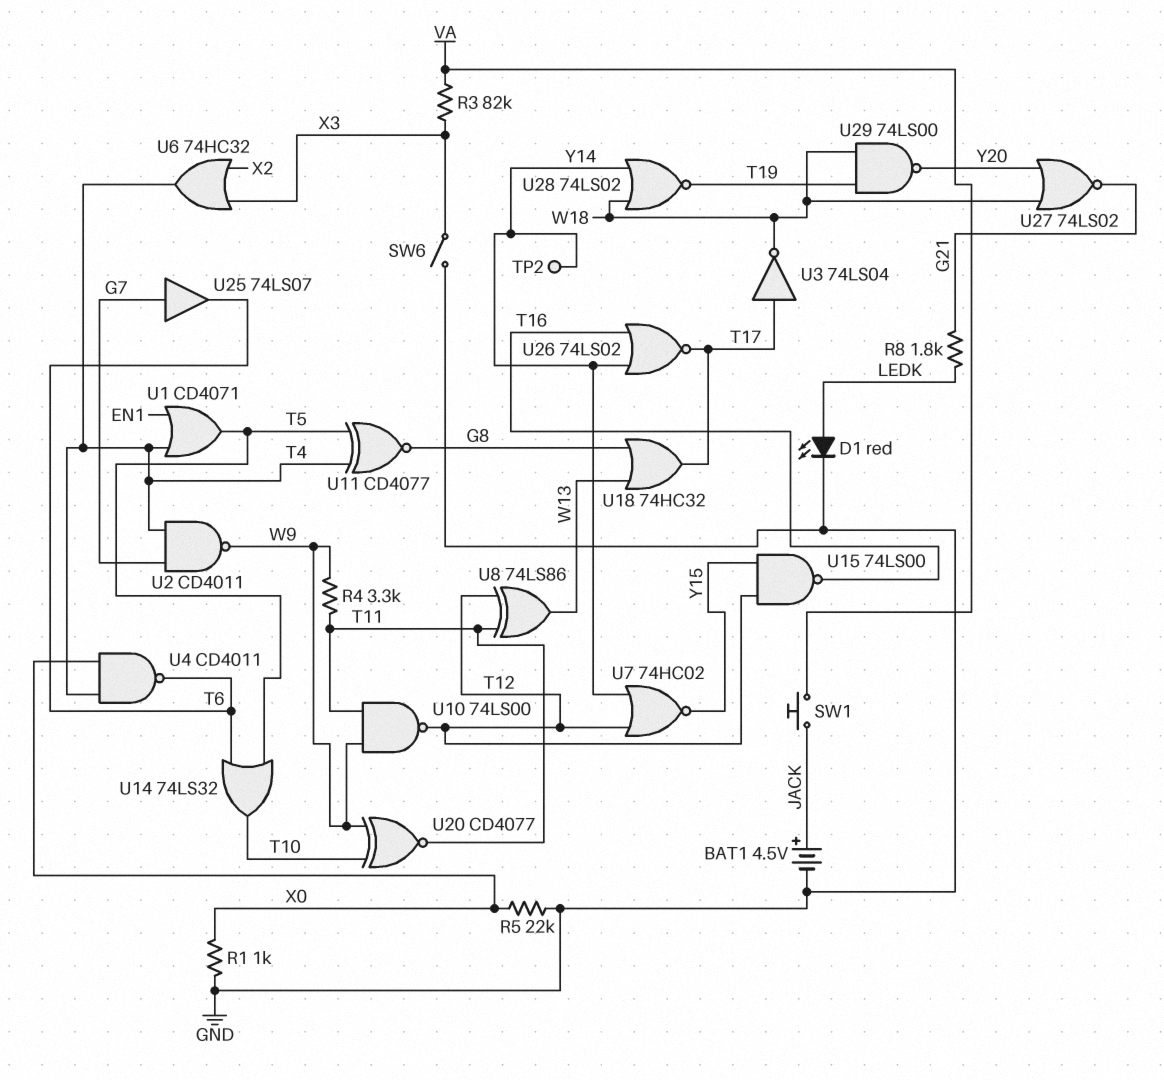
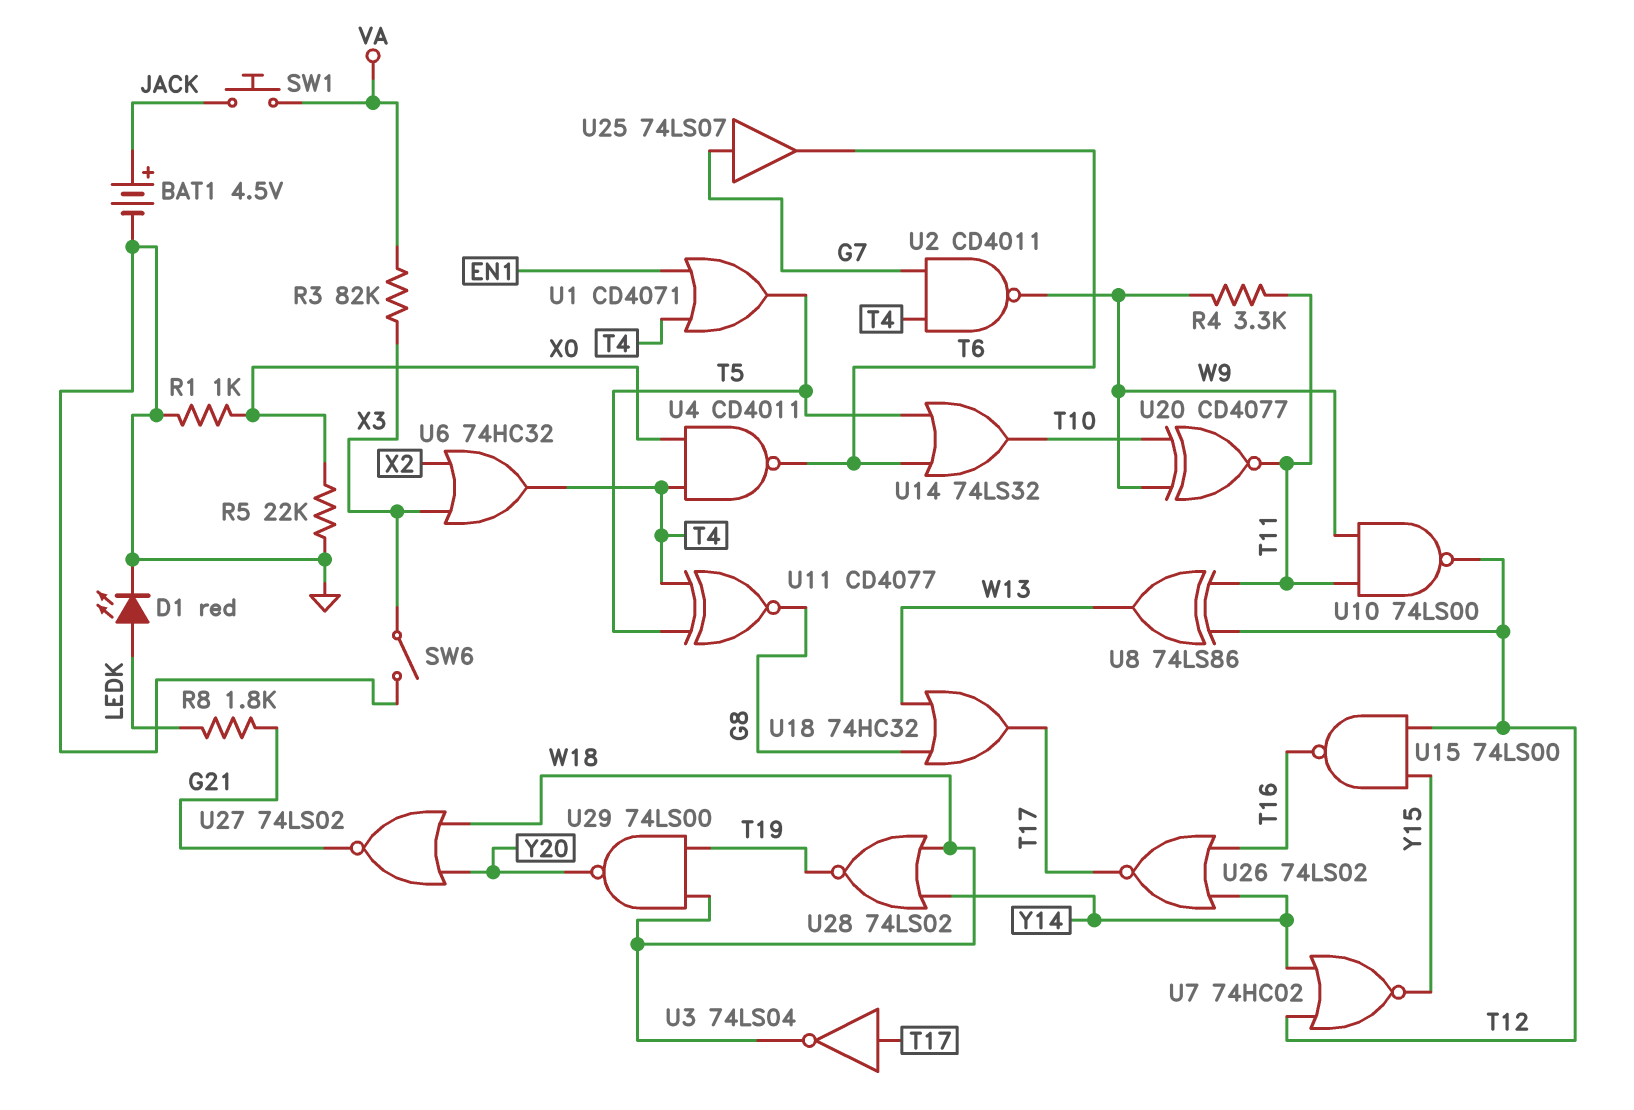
TP2: test point (Y14) -> none

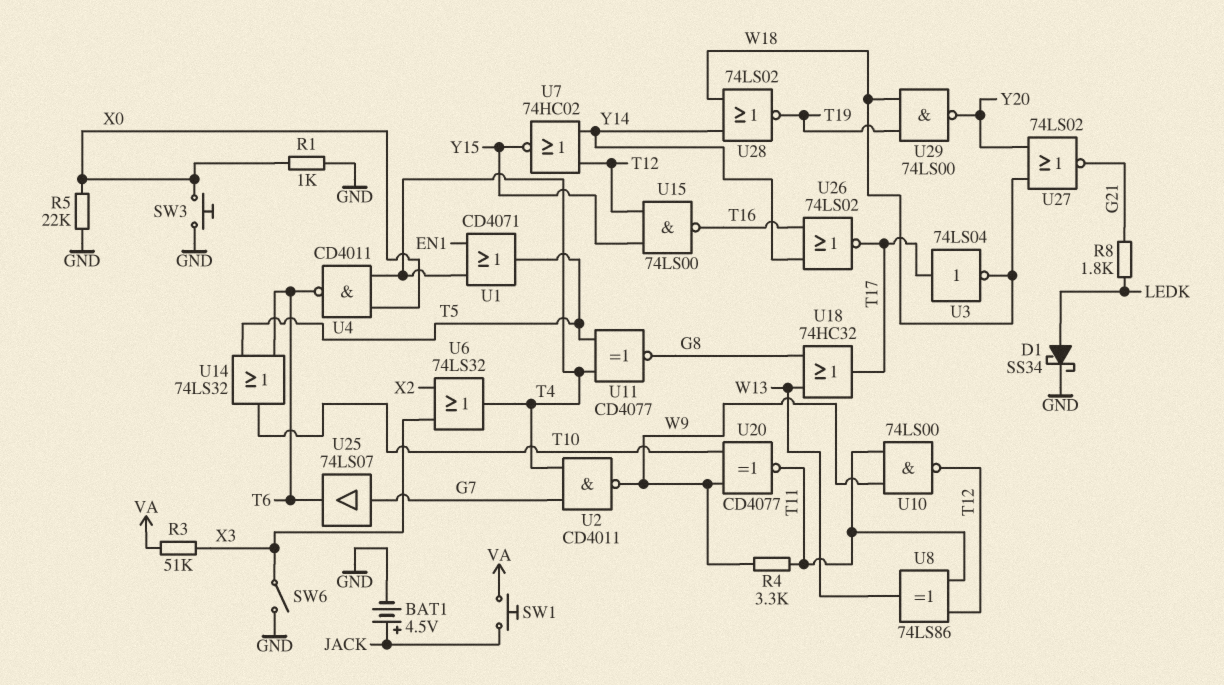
D1: LED red (A LEDK, K GND) -> schottky SS34 (A LEDK, K GND)
R3: 82k (VA, X3) -> 51k (VA, X3)
SW3: none -> button (GND, X0)
U6: OR 74HC32 (in X2, in X3, out T4) -> OR 74LS32 (in X2, in X3, out T4)

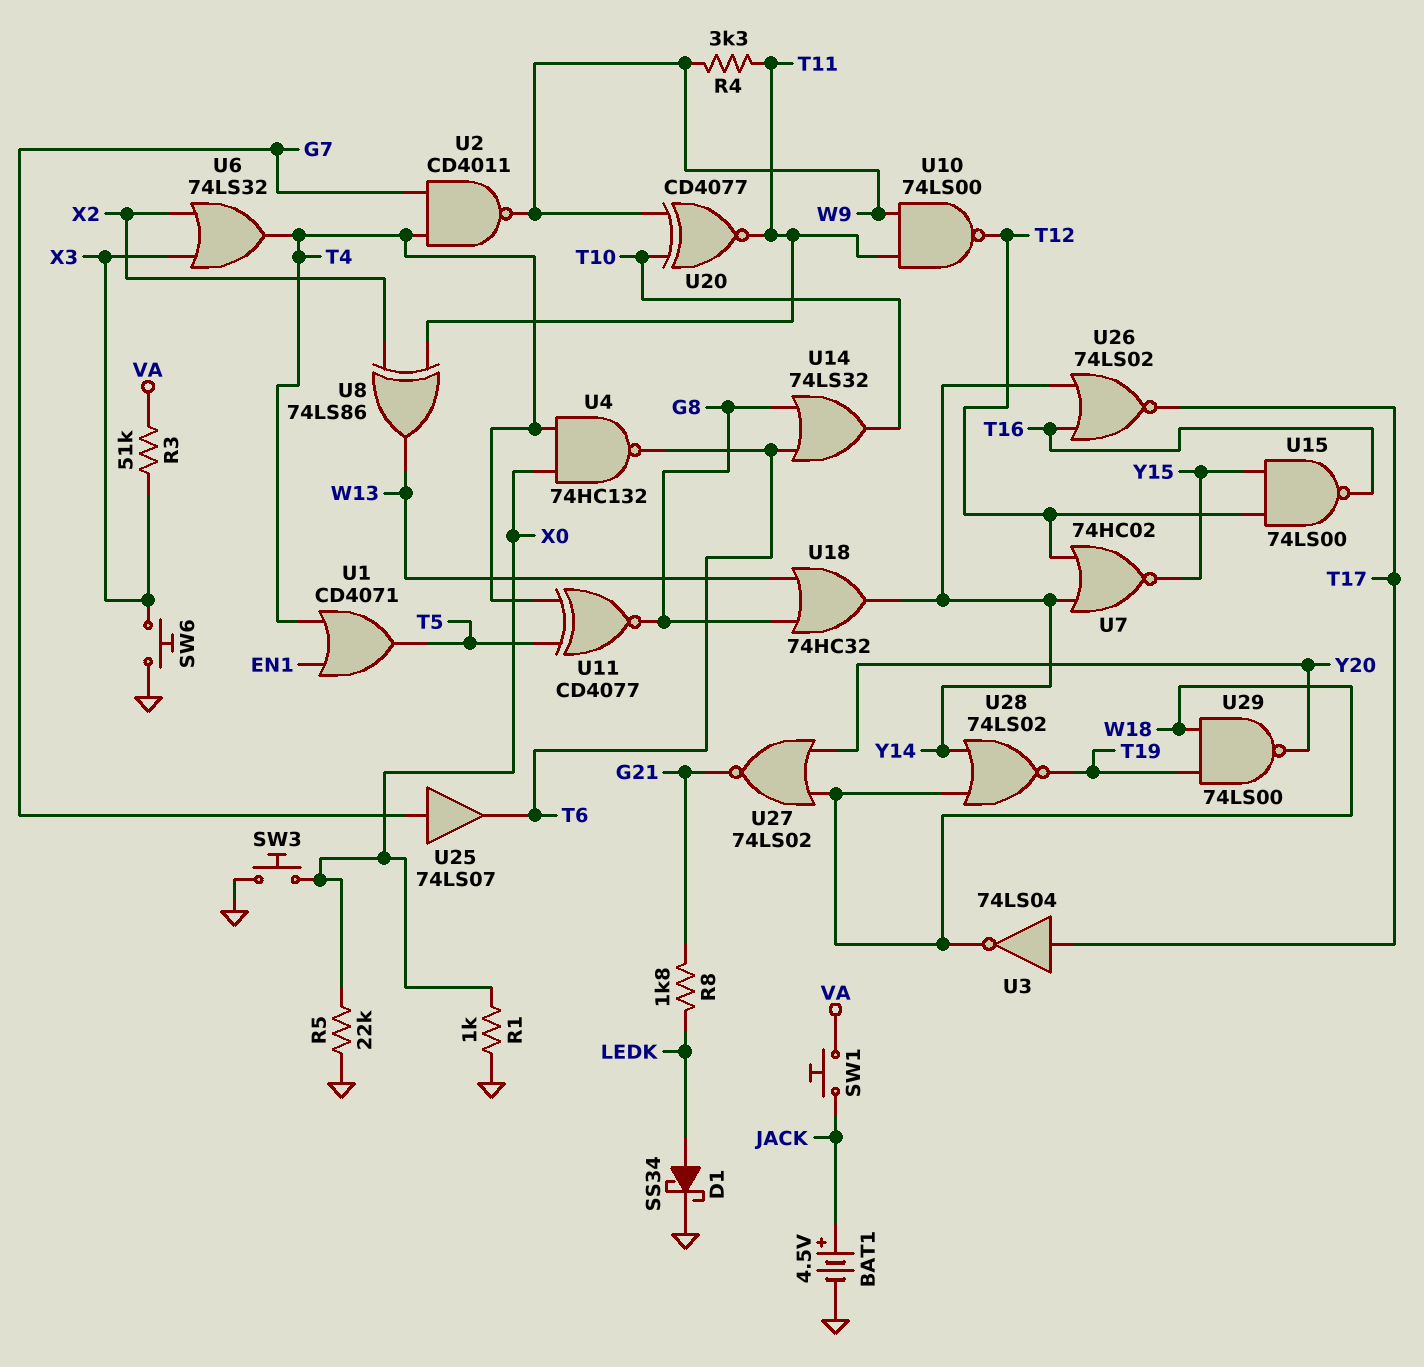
SW6: switch (GND, X3) -> button (GND, X3)
U4: NAND CD4011 (in T4, in X0, out T6) -> NAND 74HC132 (in T4, in X0, out T6)
U8: XOR 74LS86 (in T11, in T12, out W13) -> XOR 74LS86 (in T11, in X2, out W13)
U14: OR 74LS32 (in T5, in T6, out T10) -> OR 74LS32 (in G8, in T6, out T10)
U18: OR 74HC32 (in G8, in W13, out T17) -> OR 74HC32 (in G8, in W13, out Y14)

